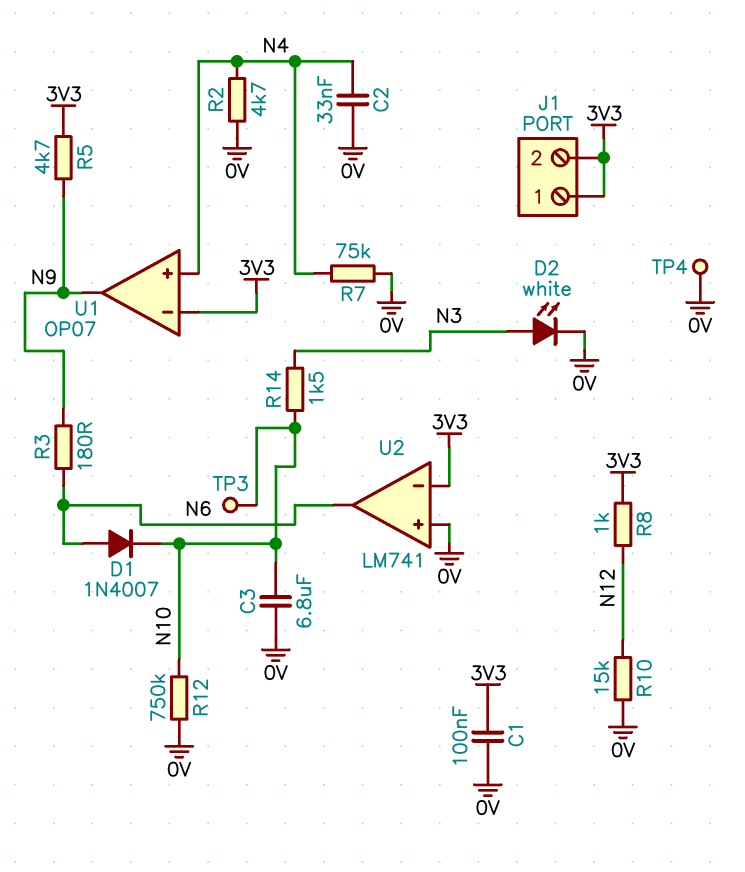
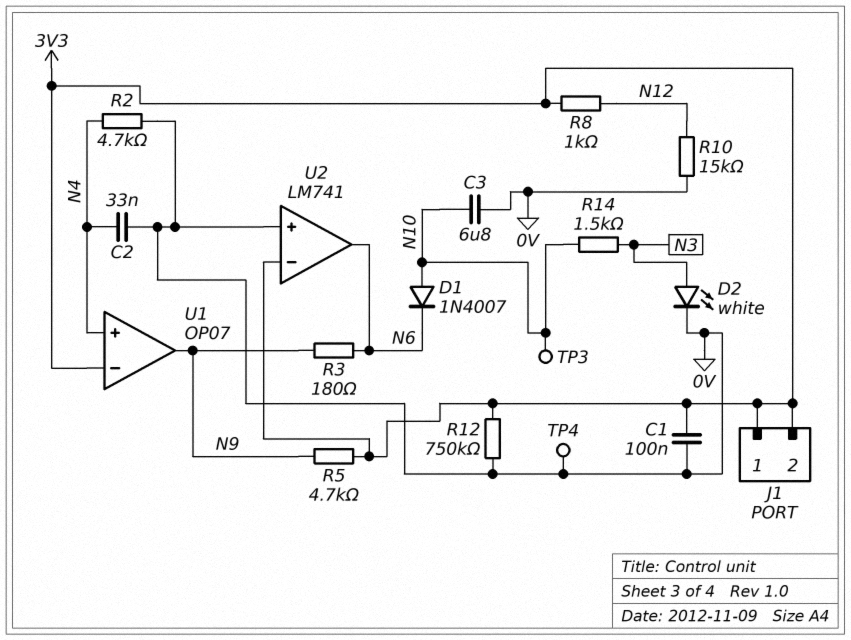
D1: diode 1N4007 (A N6, K N10) -> diode 1N4007 (A N10, K N6)
R7: 75k (0V, N4) -> none
R12: 750k (0V, N10) -> 750k (0V, 3V3)

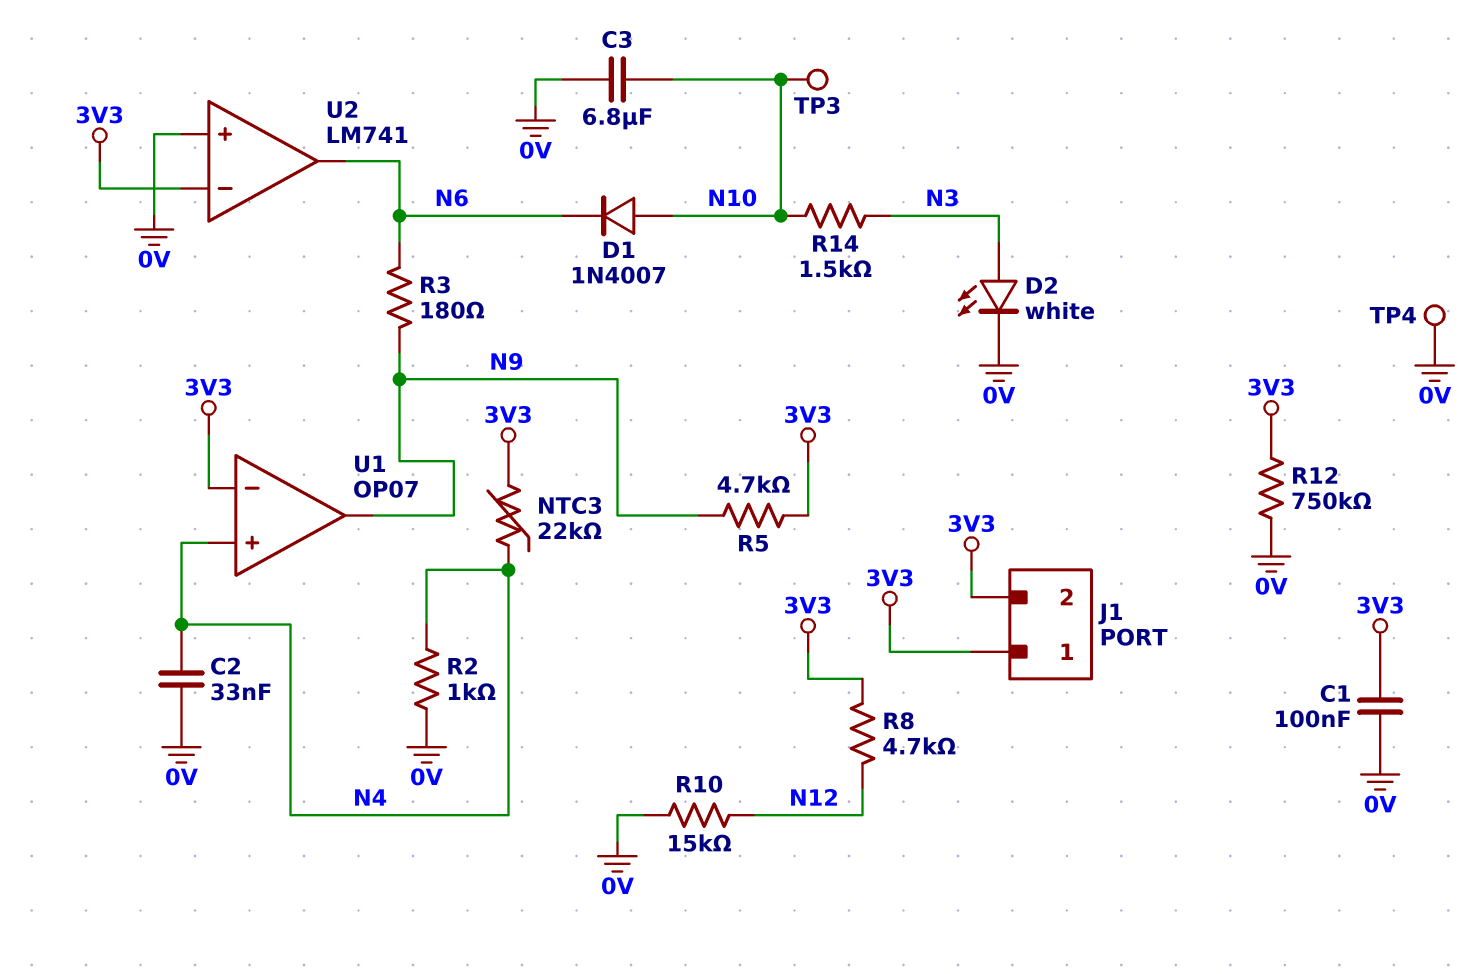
NTC3: none -> 22k (3V3, N4)
R2: 4.7k (0V, N4) -> 1k (0V, N4)
R8: 1k (3V3, N12) -> 4.7k (3V3, N12)

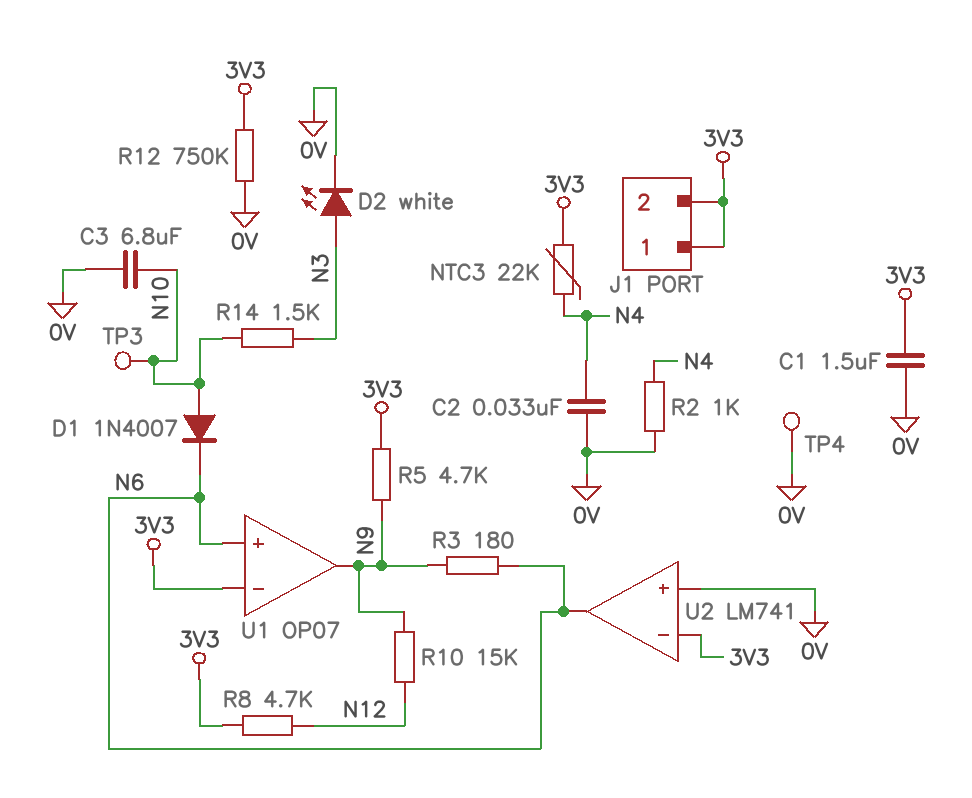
C1: 100nF (0V, 3V3) -> 1.5uF (0V, 3V3)
R10: 15k (0V, N12) -> 15k (N9, N12)
U1 pin in+: N4 -> N6

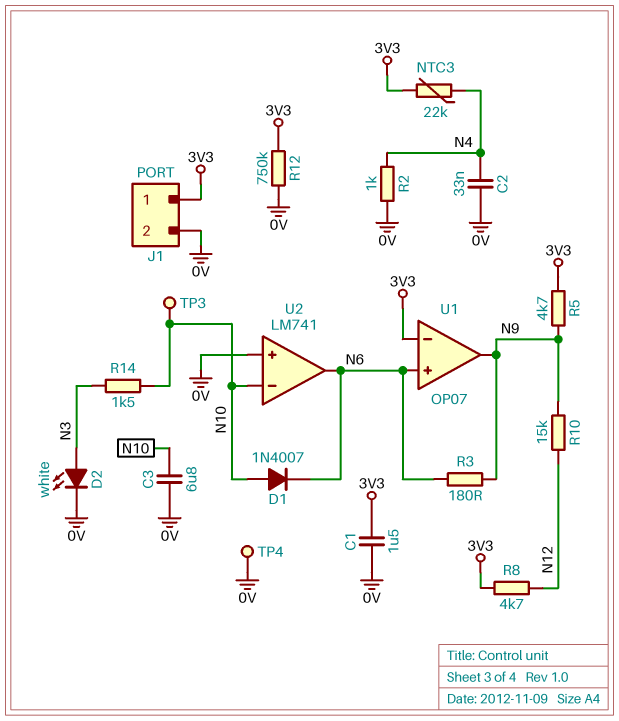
J1 pin 2: 3V3 -> 0V
U2 pin in-: 3V3 -> N10

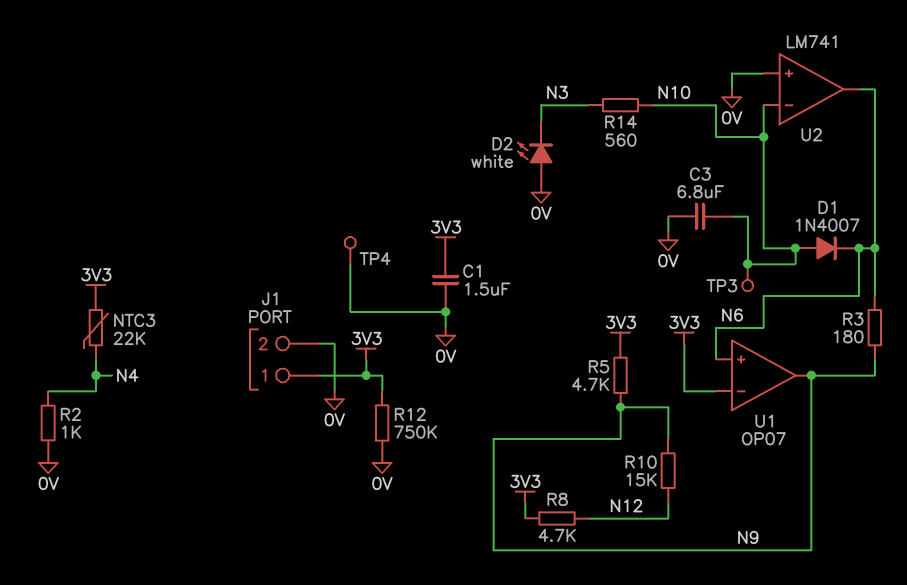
C2: 33nF (0V, N4) -> none
D2: LED white (A N3, K 0V) -> LED white (A 0V, K N3)
R14: 1.5k (N3, N10) -> 560 (N3, N10)

